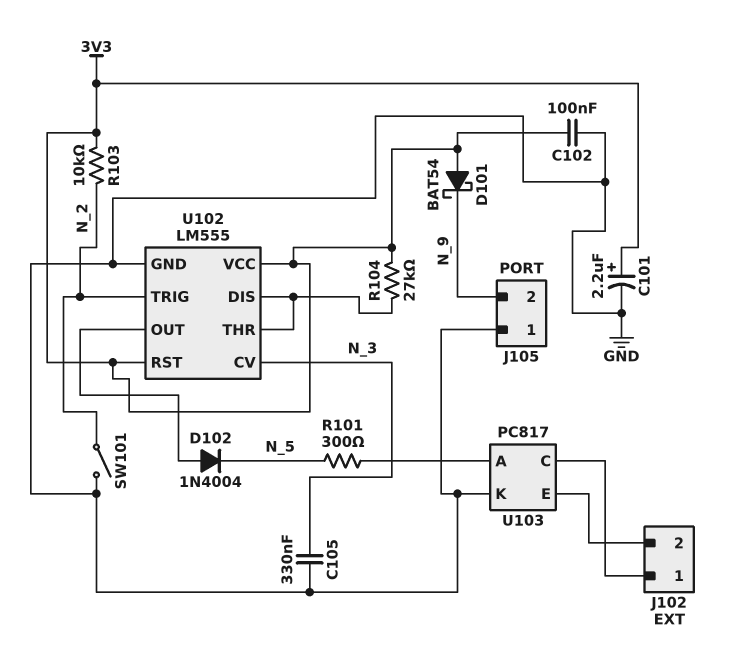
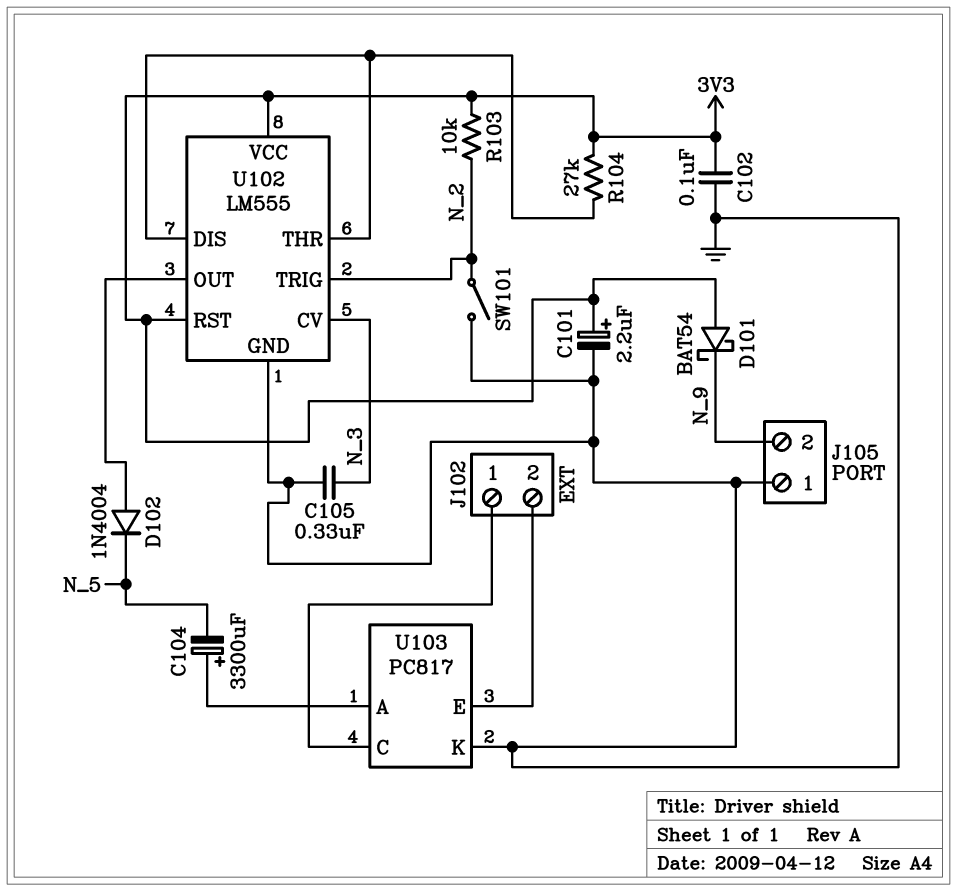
C104: none -> 3300uF (plus U103/A, minus N_5)
R101: 300 (N_5, U103/A) -> none

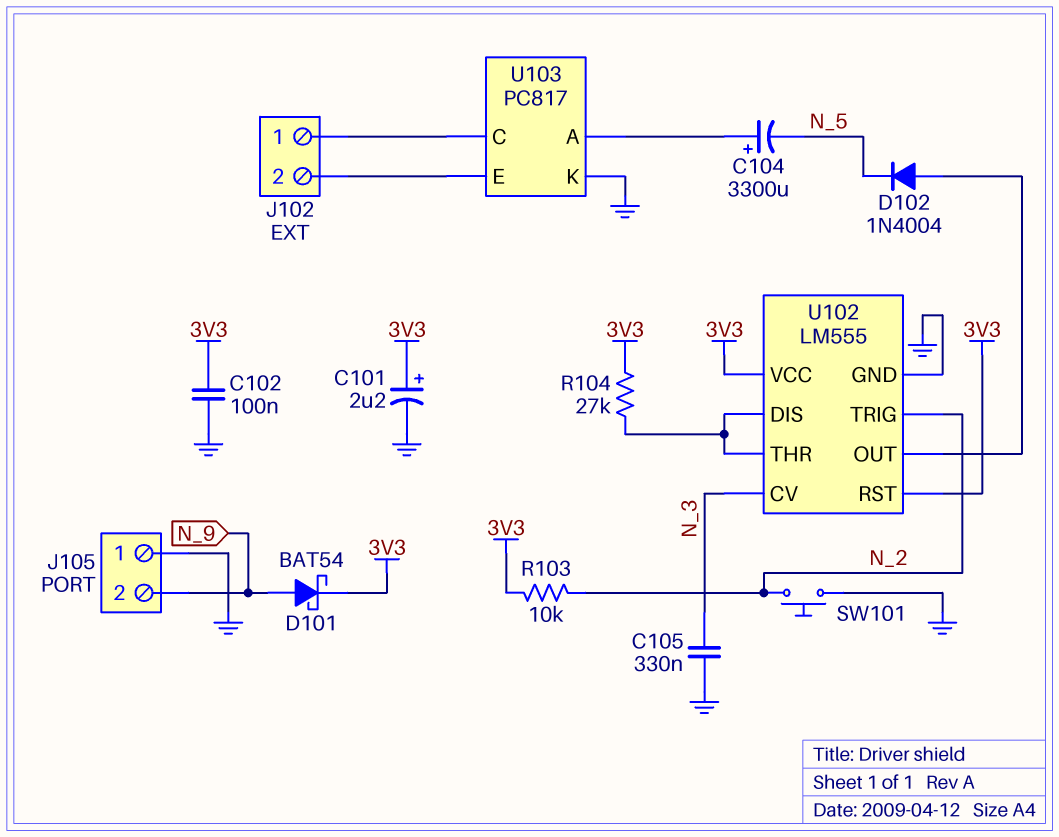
D101: schottky BAT54 (A 3V3, K N_9) -> schottky BAT54 (A N_9, K 3V3)
SW101: switch (GND, N_2) -> button (GND, N_2)

